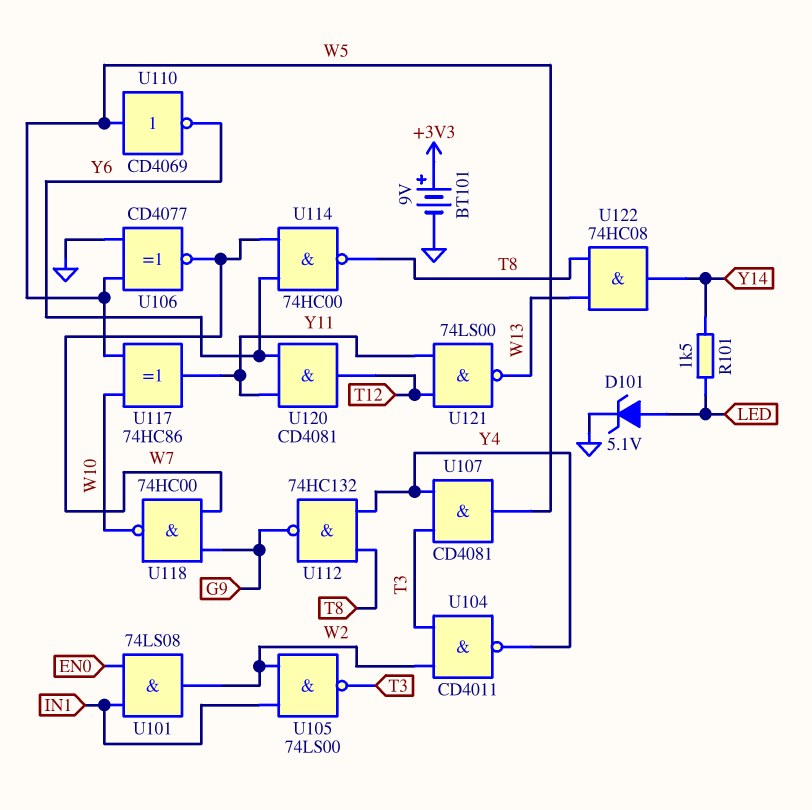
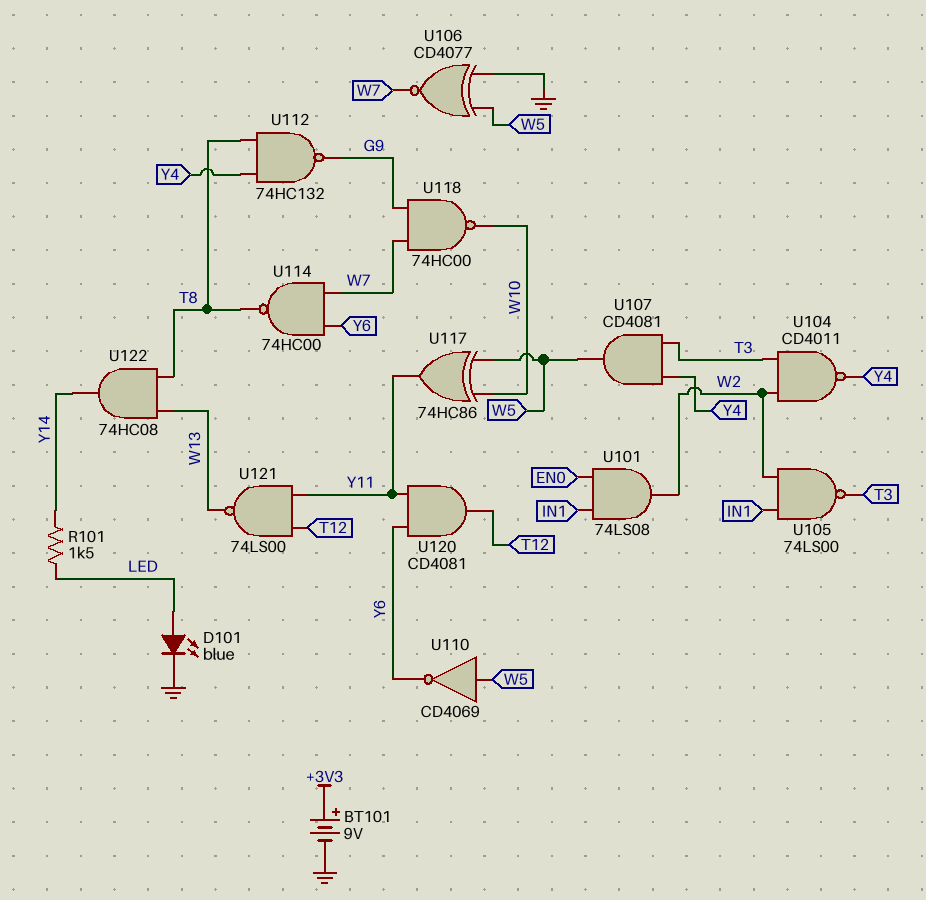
D101: zener 5.1V (A LED, K GND) -> LED blue (A LED, K GND)

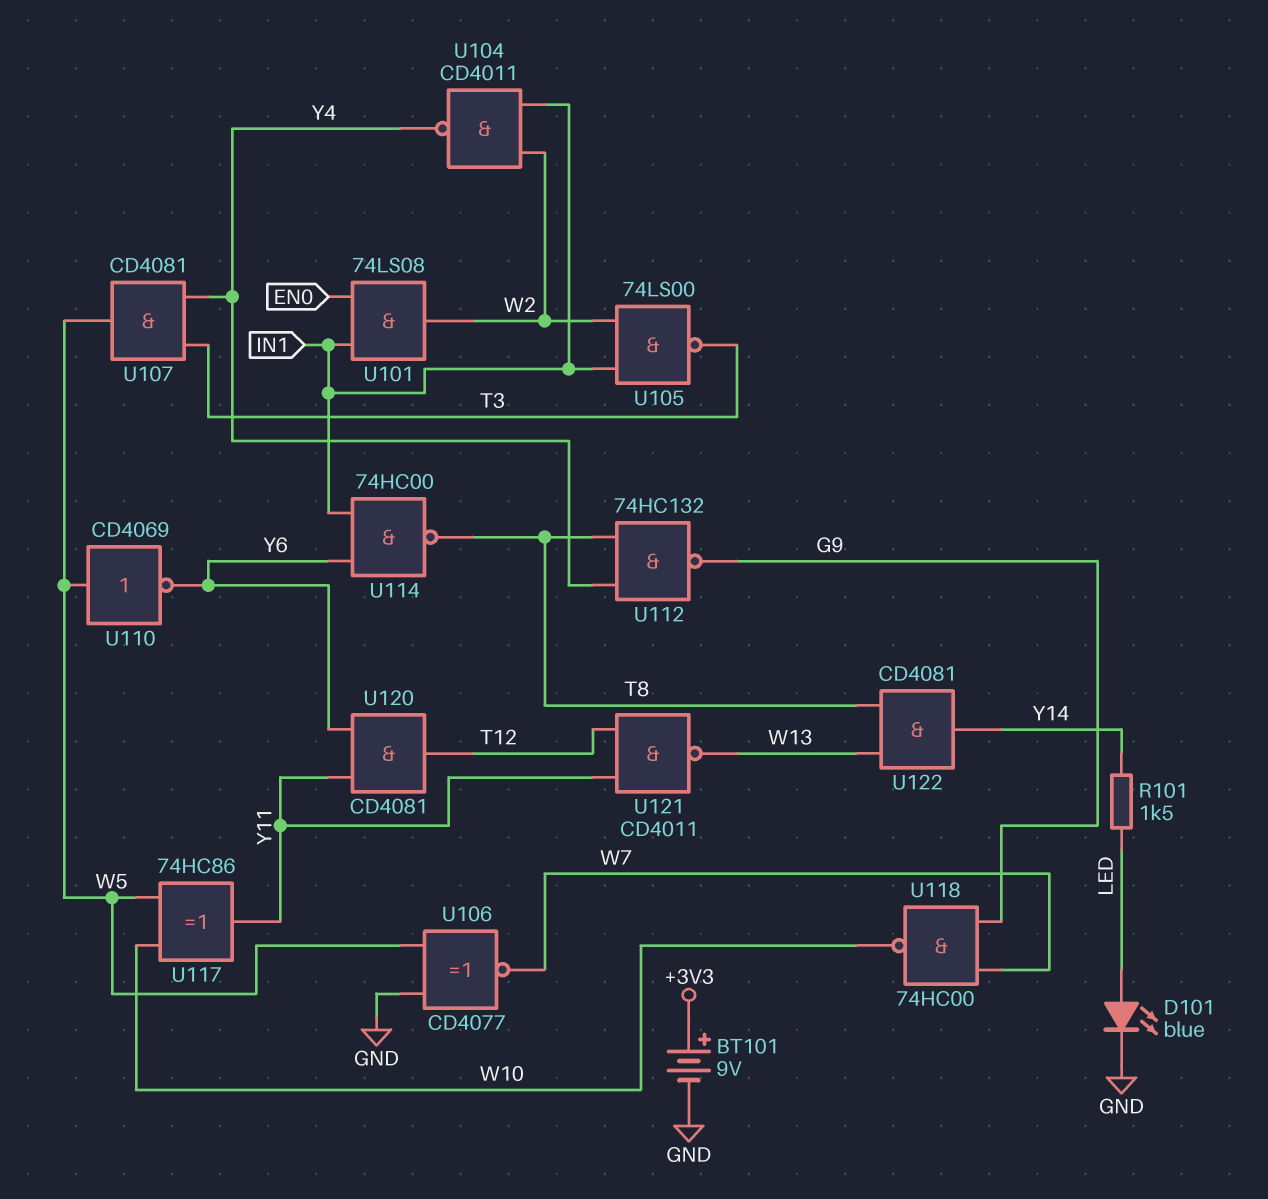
U104: NAND CD4011 (in T3, in W2, out Y4) -> NAND CD4011 (in IN1, in W2, out Y4)
U114: NAND 74HC00 (in W7, in Y6, out T8) -> NAND 74HC00 (in IN1, in Y6, out T8)
U121: NAND 74LS00 (in T12, in Y11, out W13) -> NAND CD4011 (in T12, in Y11, out W13)
U122: AND 74HC08 (in T8, in W13, out Y14) -> AND CD4081 (in T8, in W13, out Y14)

